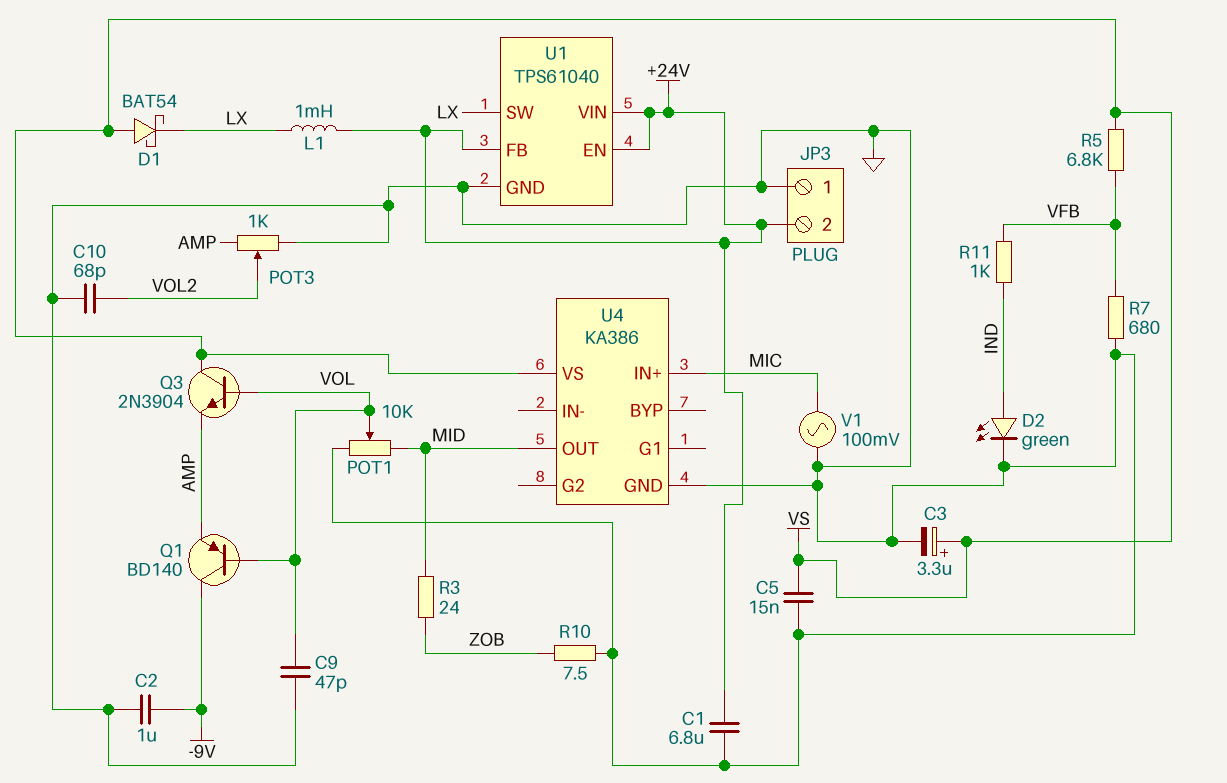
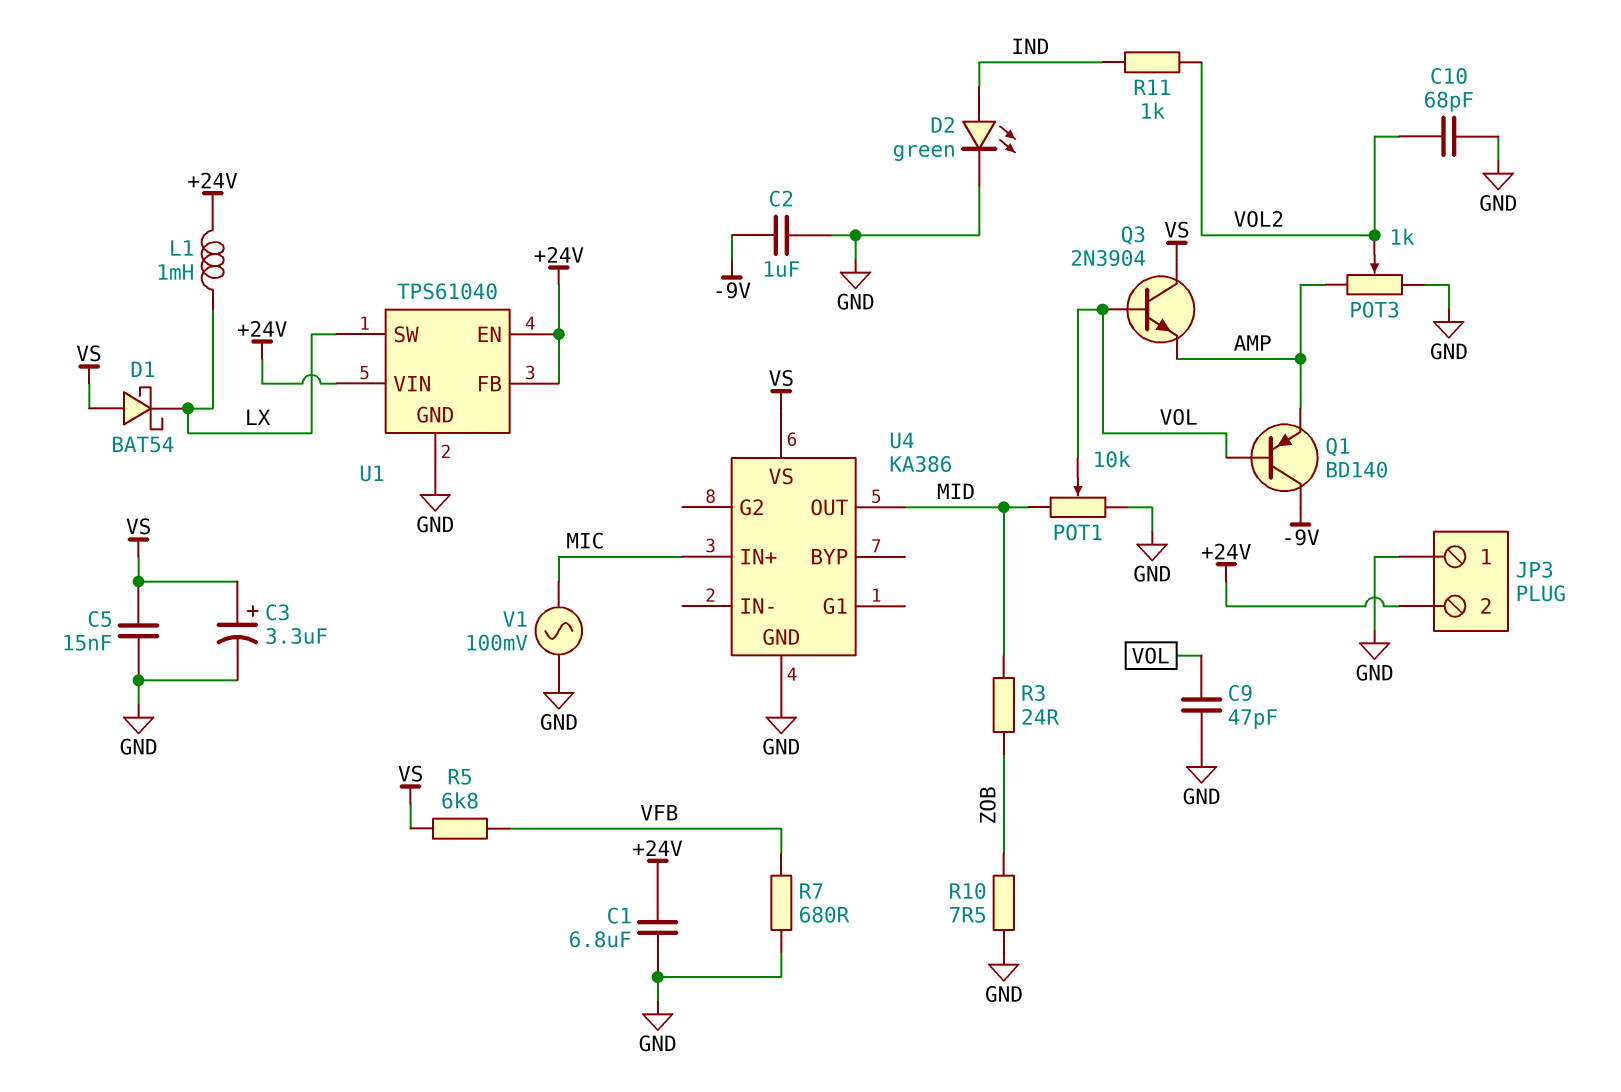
R11: 1k (IND, VFB) -> 1k (IND, VOL2)

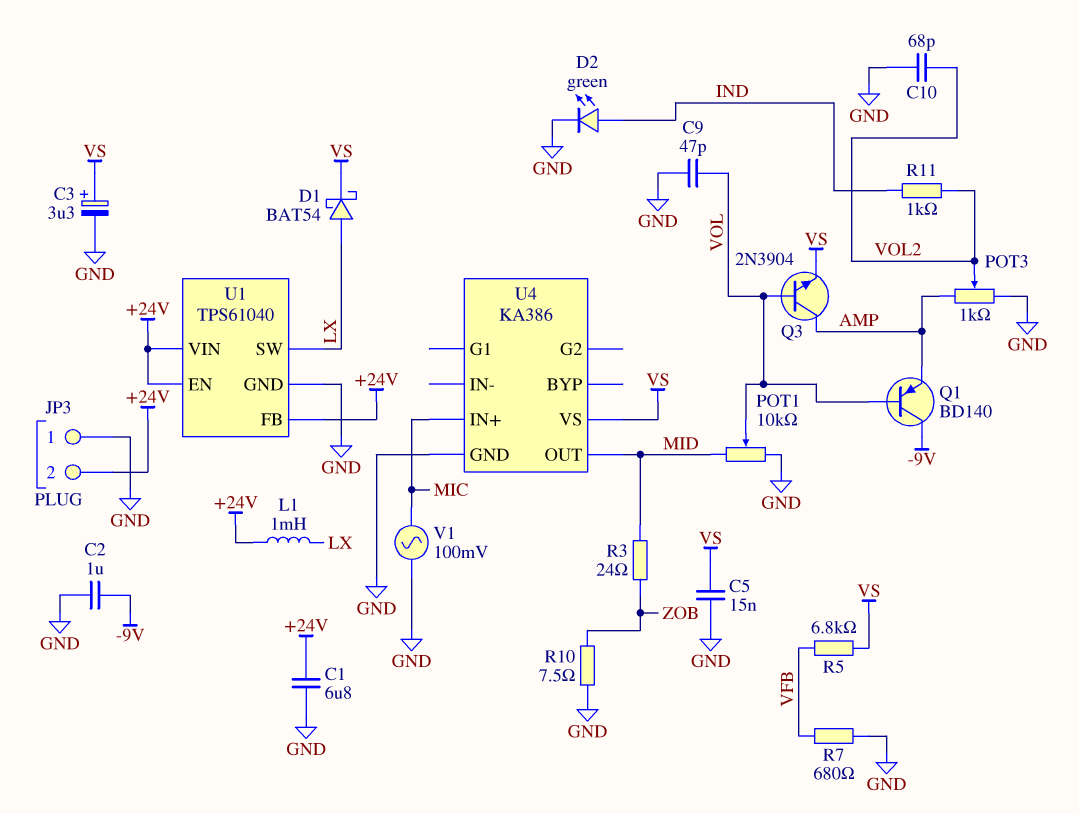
D1: schottky BAT54 (A VS, K LX) -> schottky BAT54 (A LX, K VS)
Q3: NPN 2N3904 (B VOL, C VS, E AMP) -> NPN 2N3904 (B VOL, C AMP, E VS)

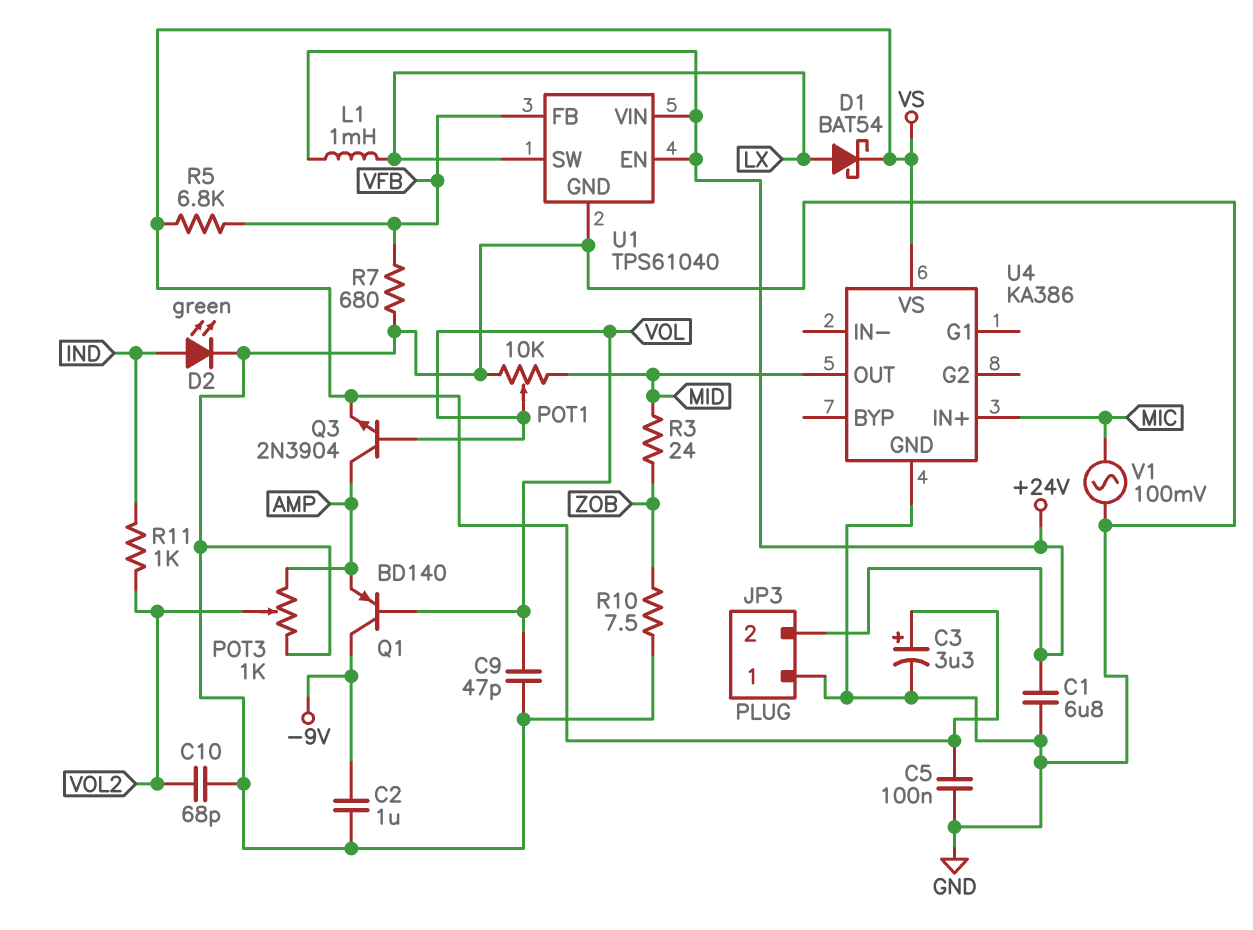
C5: 15nF (GND, VS) -> 100nF (GND, VS)
U1 pin FB: +24V -> VFB

